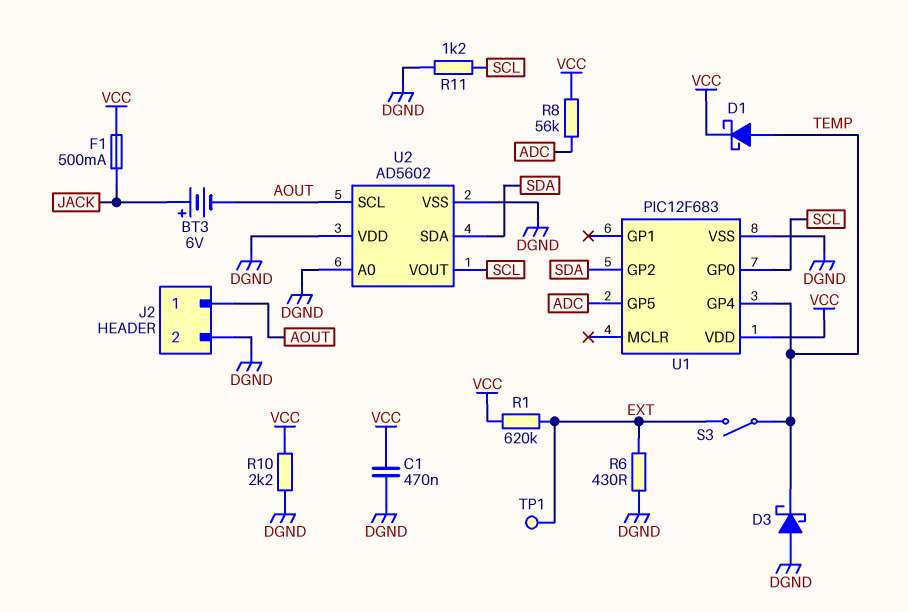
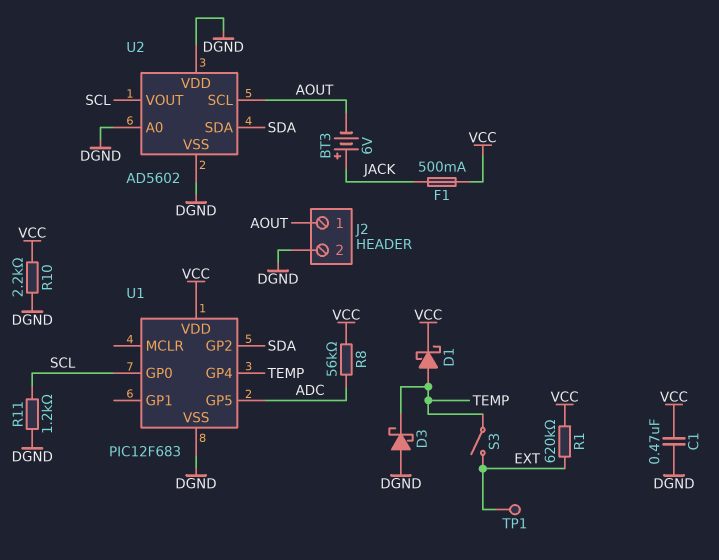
R6: 430 (DGND, EXT) -> none

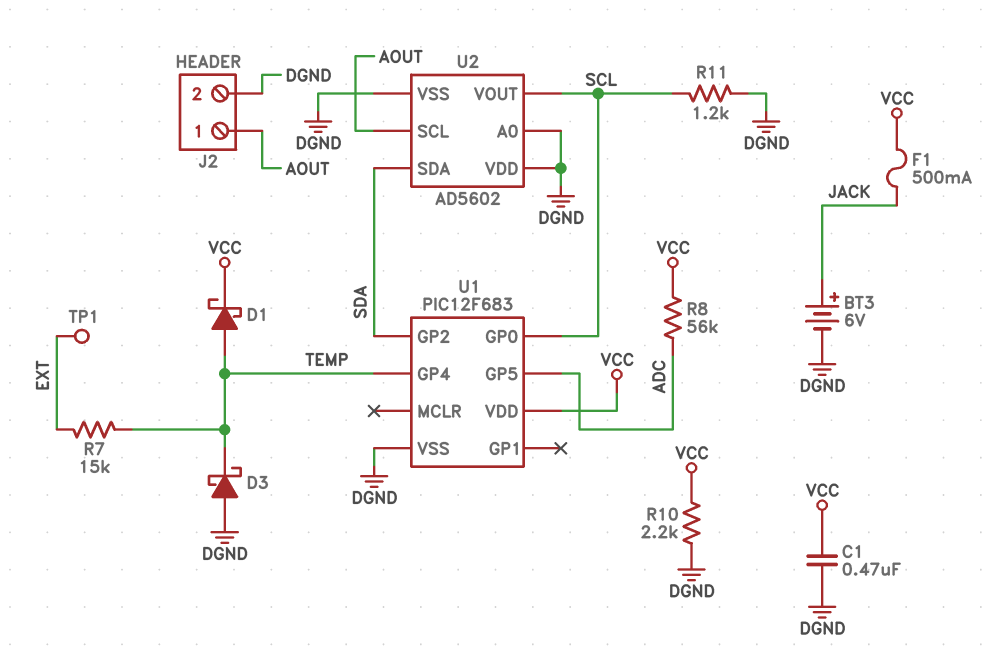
BT3: 6V (plus JACK, minus AOUT) -> 6V (plus JACK, minus DGND)
R1: 620k (EXT, VCC) -> none
R7: none -> 15k (EXT, TEMP)
S3: switch (EXT, TEMP) -> none

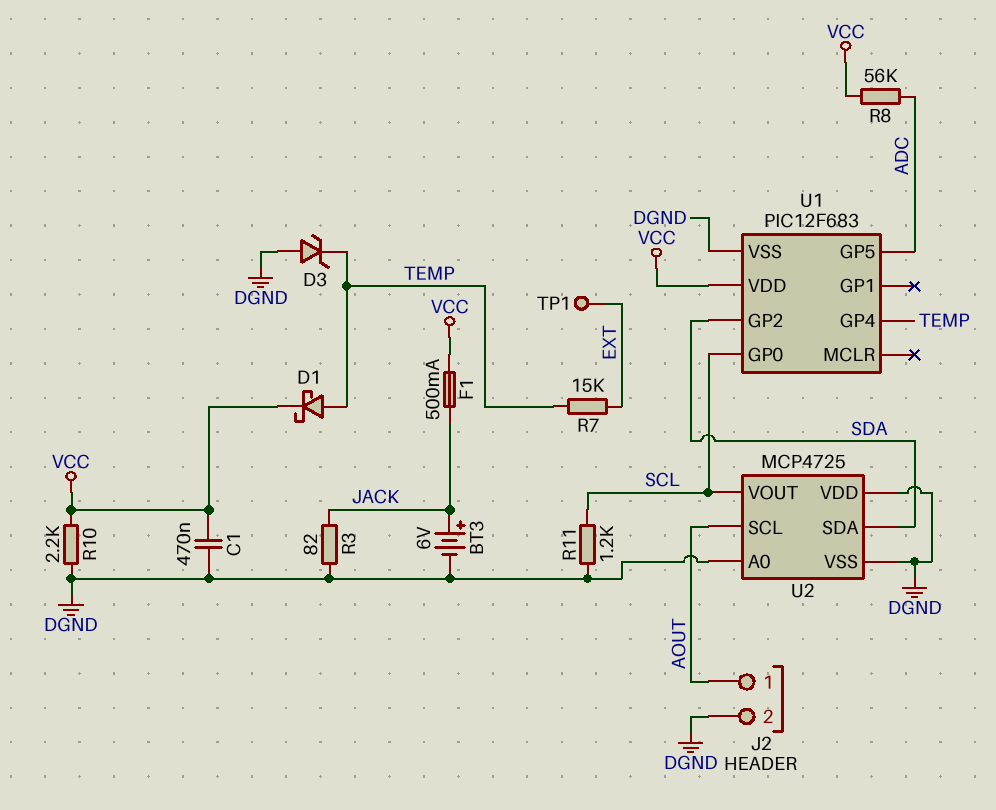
D3: schottky (A DGND, K TEMP) -> zener (A DGND, K TEMP)
R3: none -> 82 (DGND, JACK)
U2: AD5602 -> MCP4725

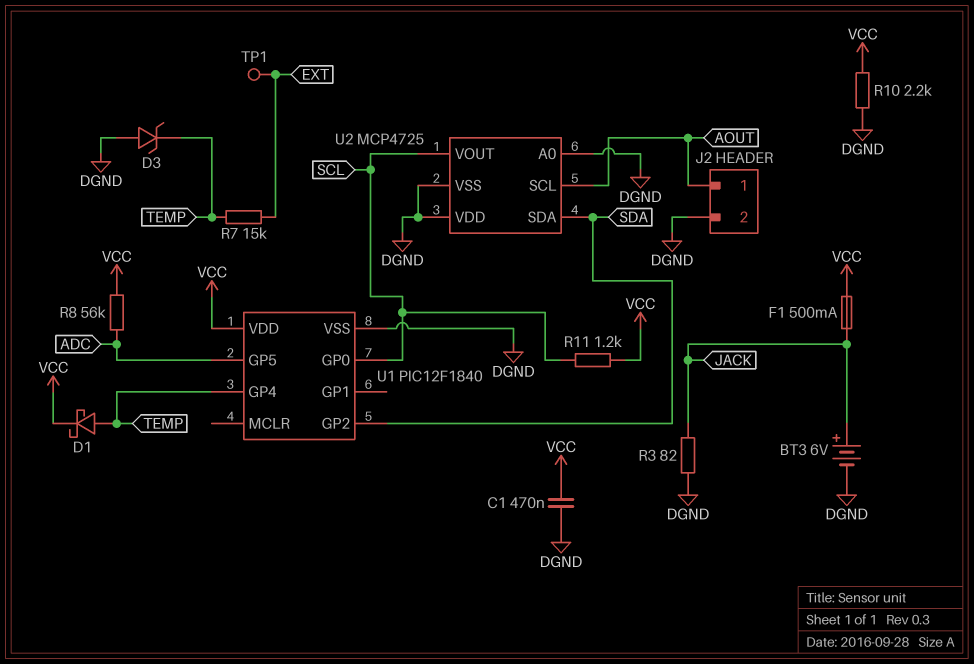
R11: 1.2k (DGND, SCL) -> 1.2k (SCL, VCC)
U1: PIC12F683 -> PIC12F1840

